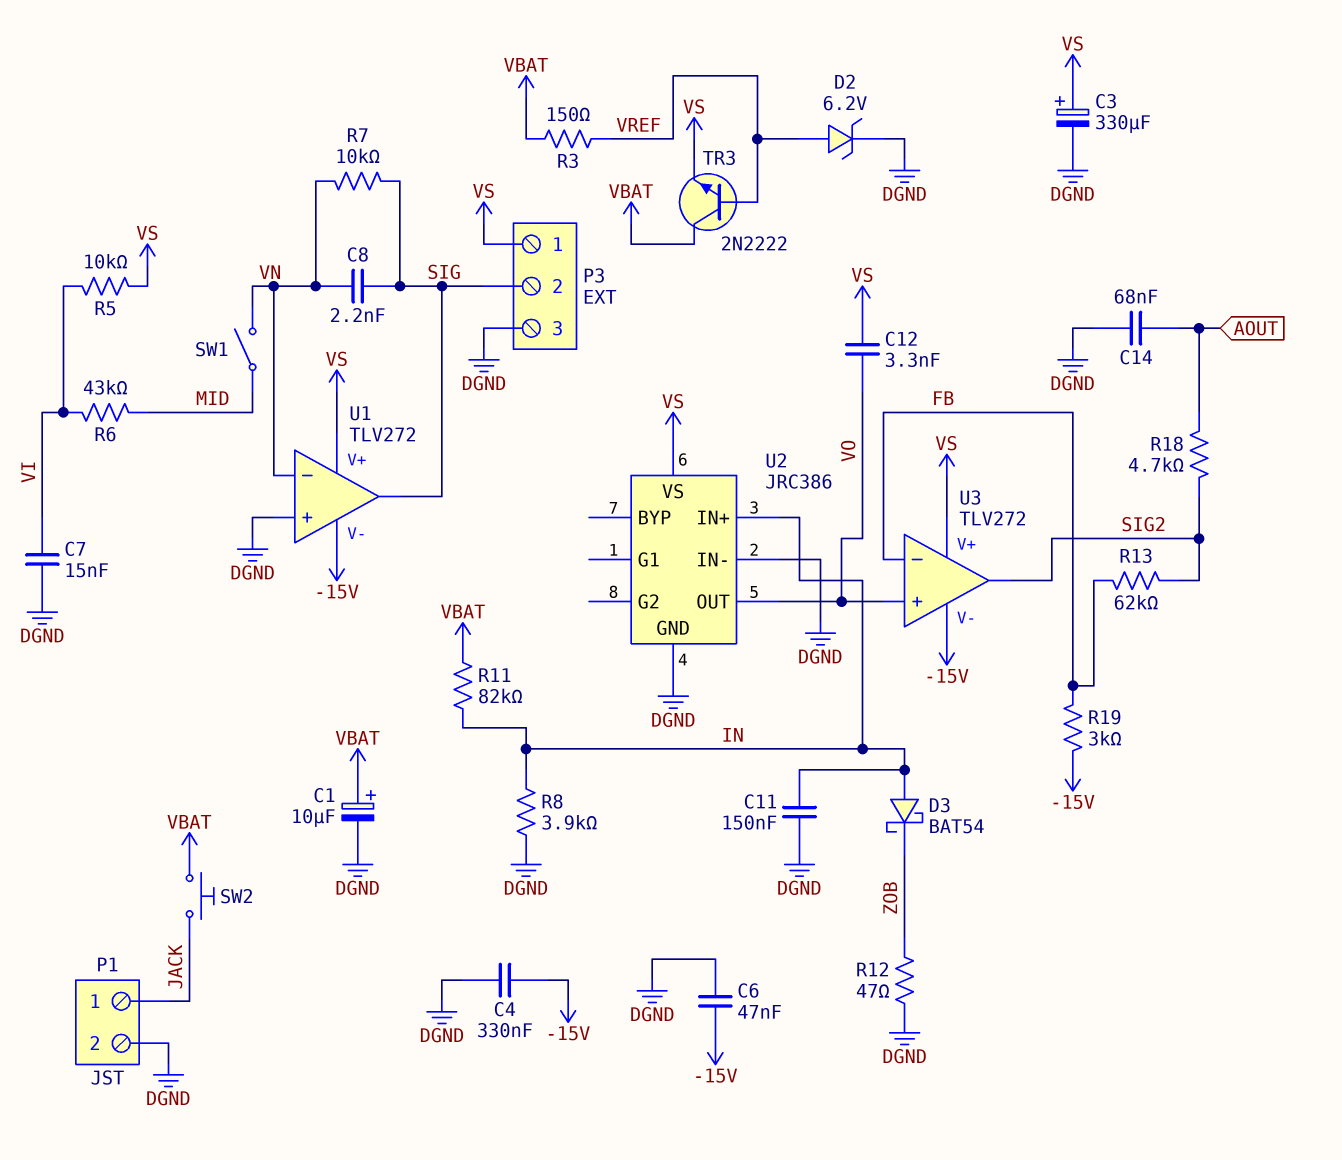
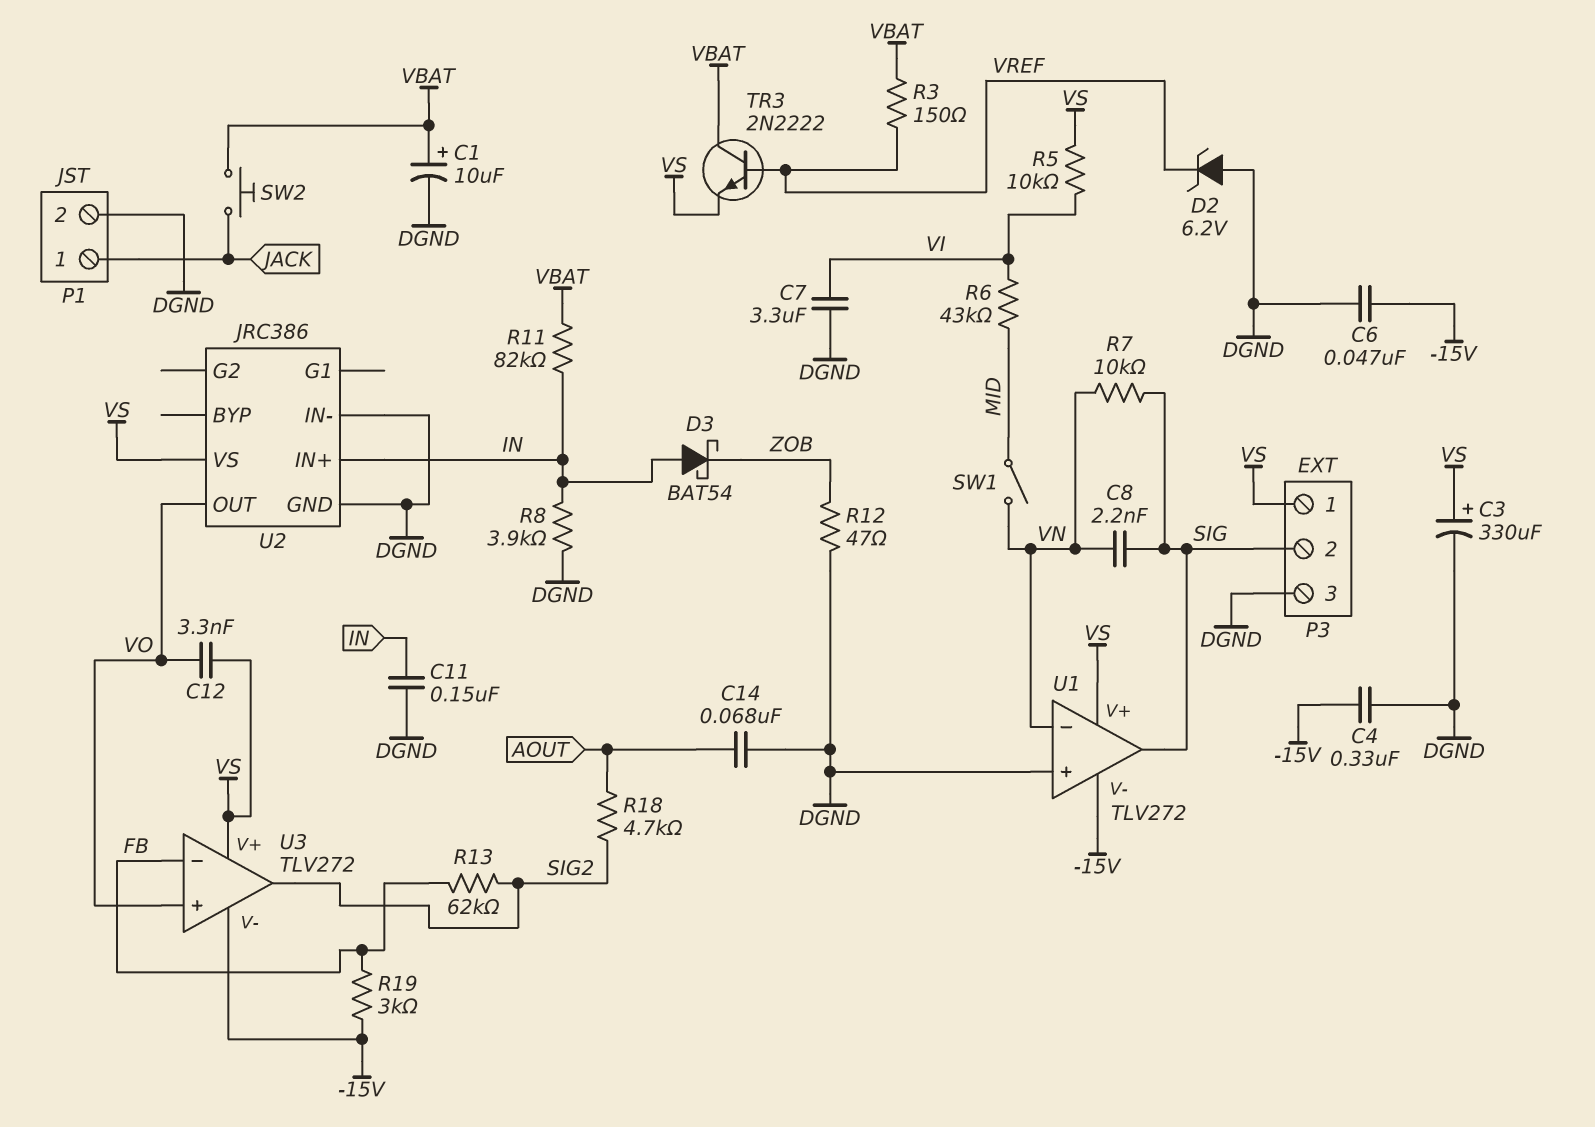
C7: 15nF (DGND, VI) -> 3.3uF (DGND, VI)
D2: zener 6.2V (A VREF, K DGND) -> zener 6.2V (A DGND, K VREF)

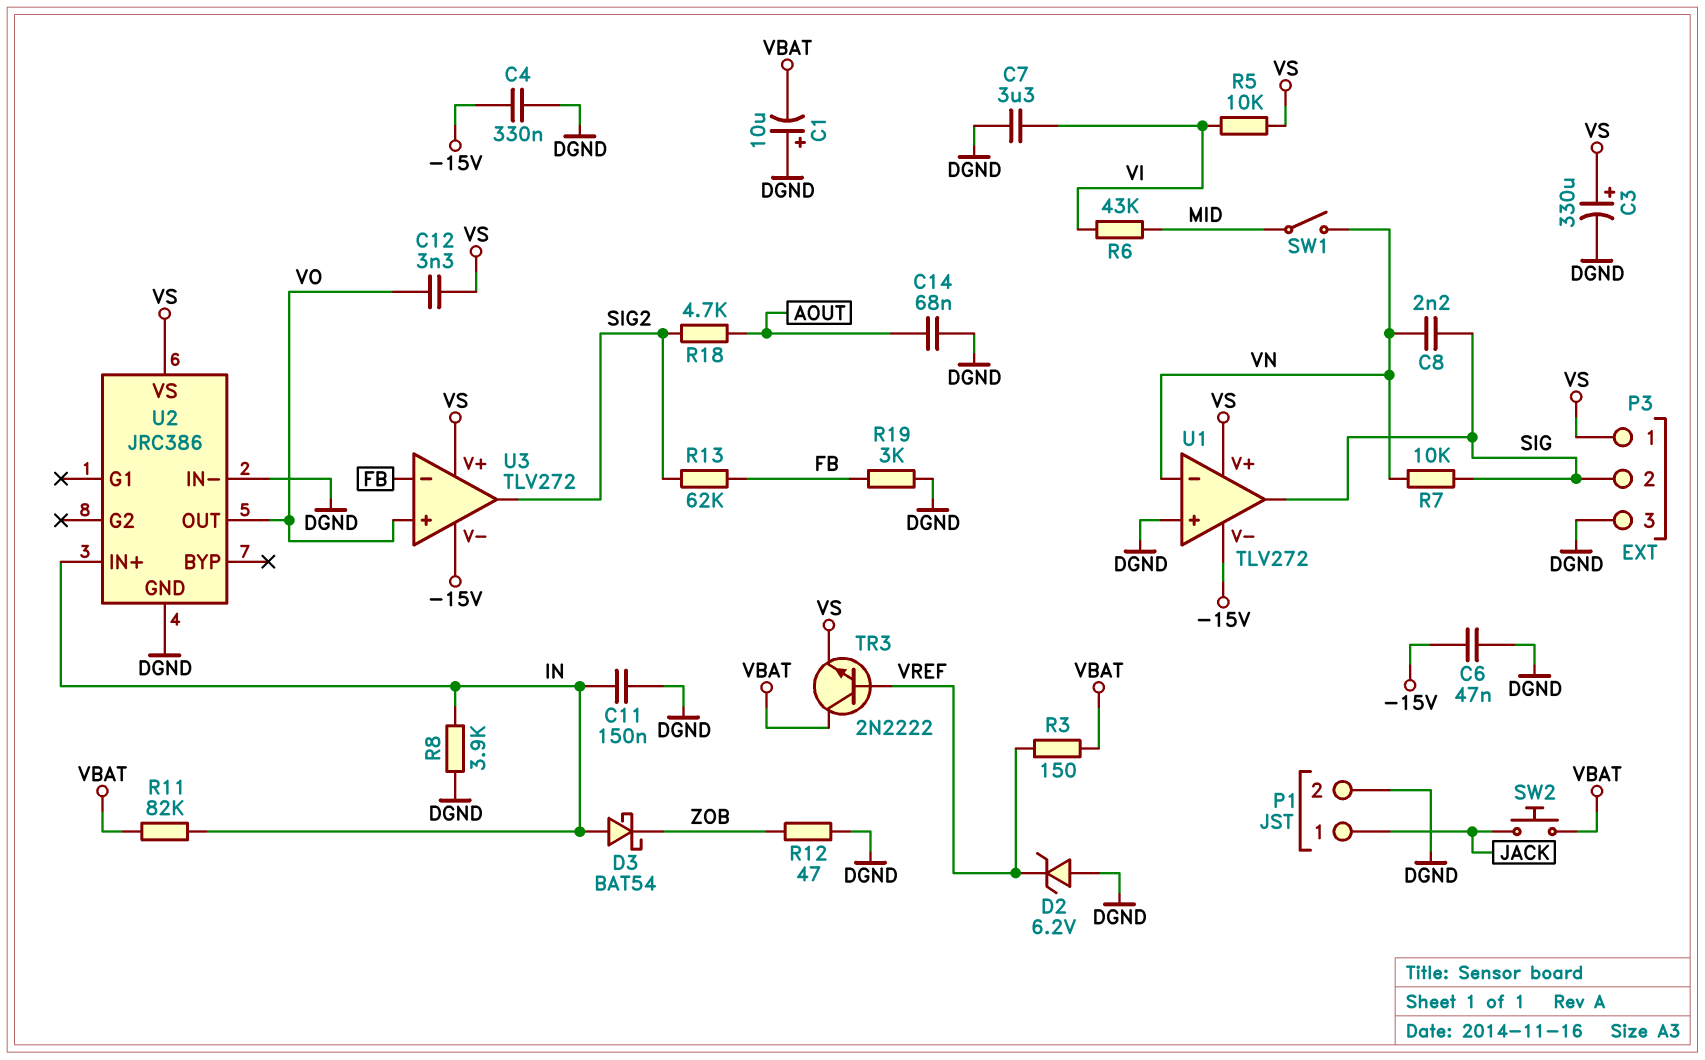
C1: 10uF (plus VBAT, minus DGND) -> 10uF (plus DGND, minus VBAT)
R19: 3k (-15V, FB) -> 3k (DGND, FB)

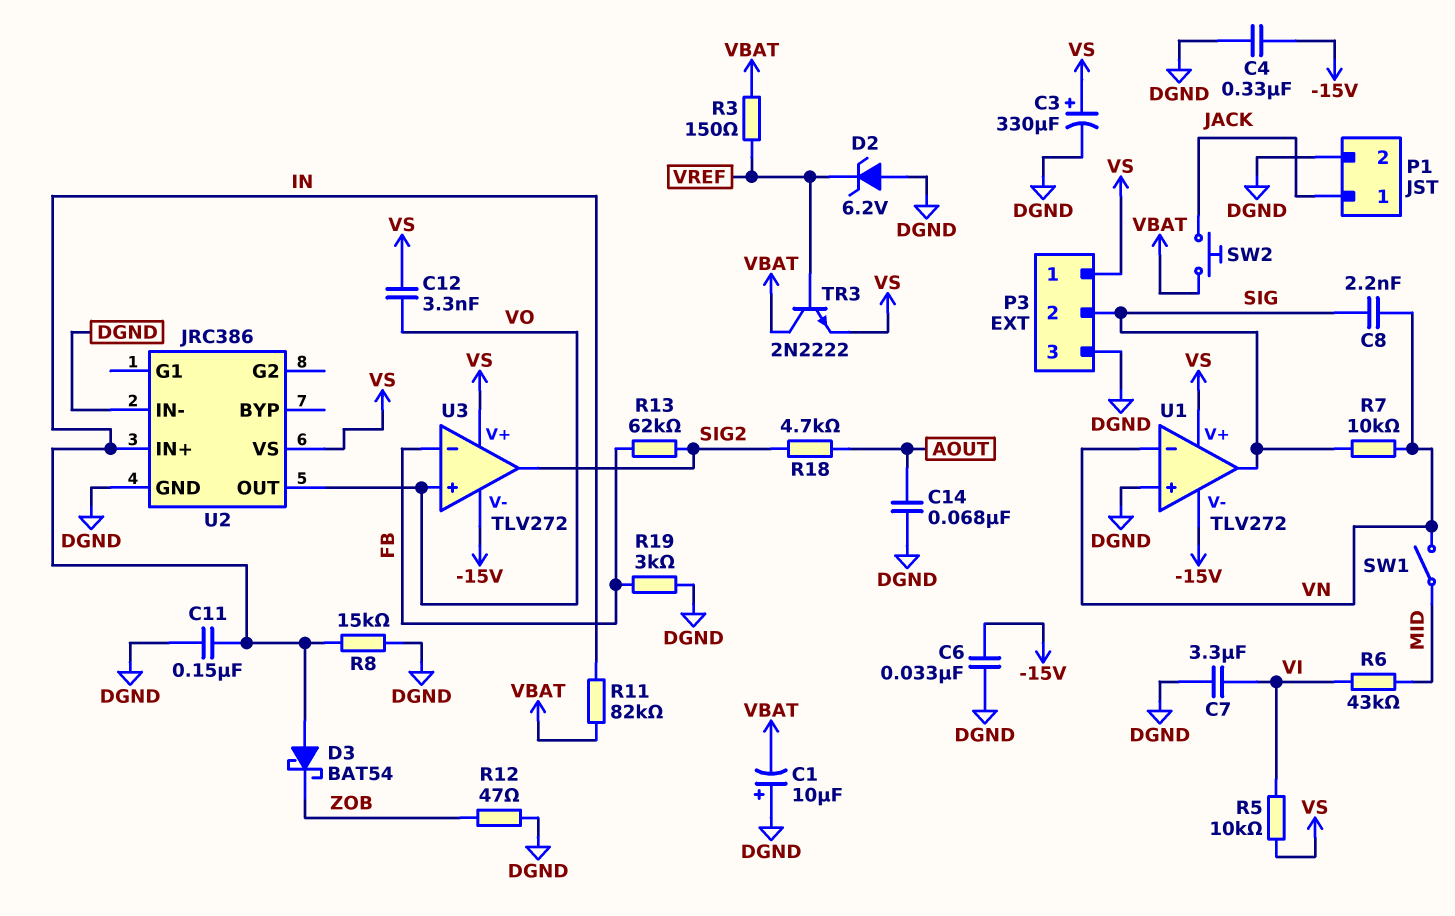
C6: 47nF (-15V, DGND) -> 33nF (-15V, DGND)
R8: 3.9k (DGND, IN) -> 15k (DGND, IN)

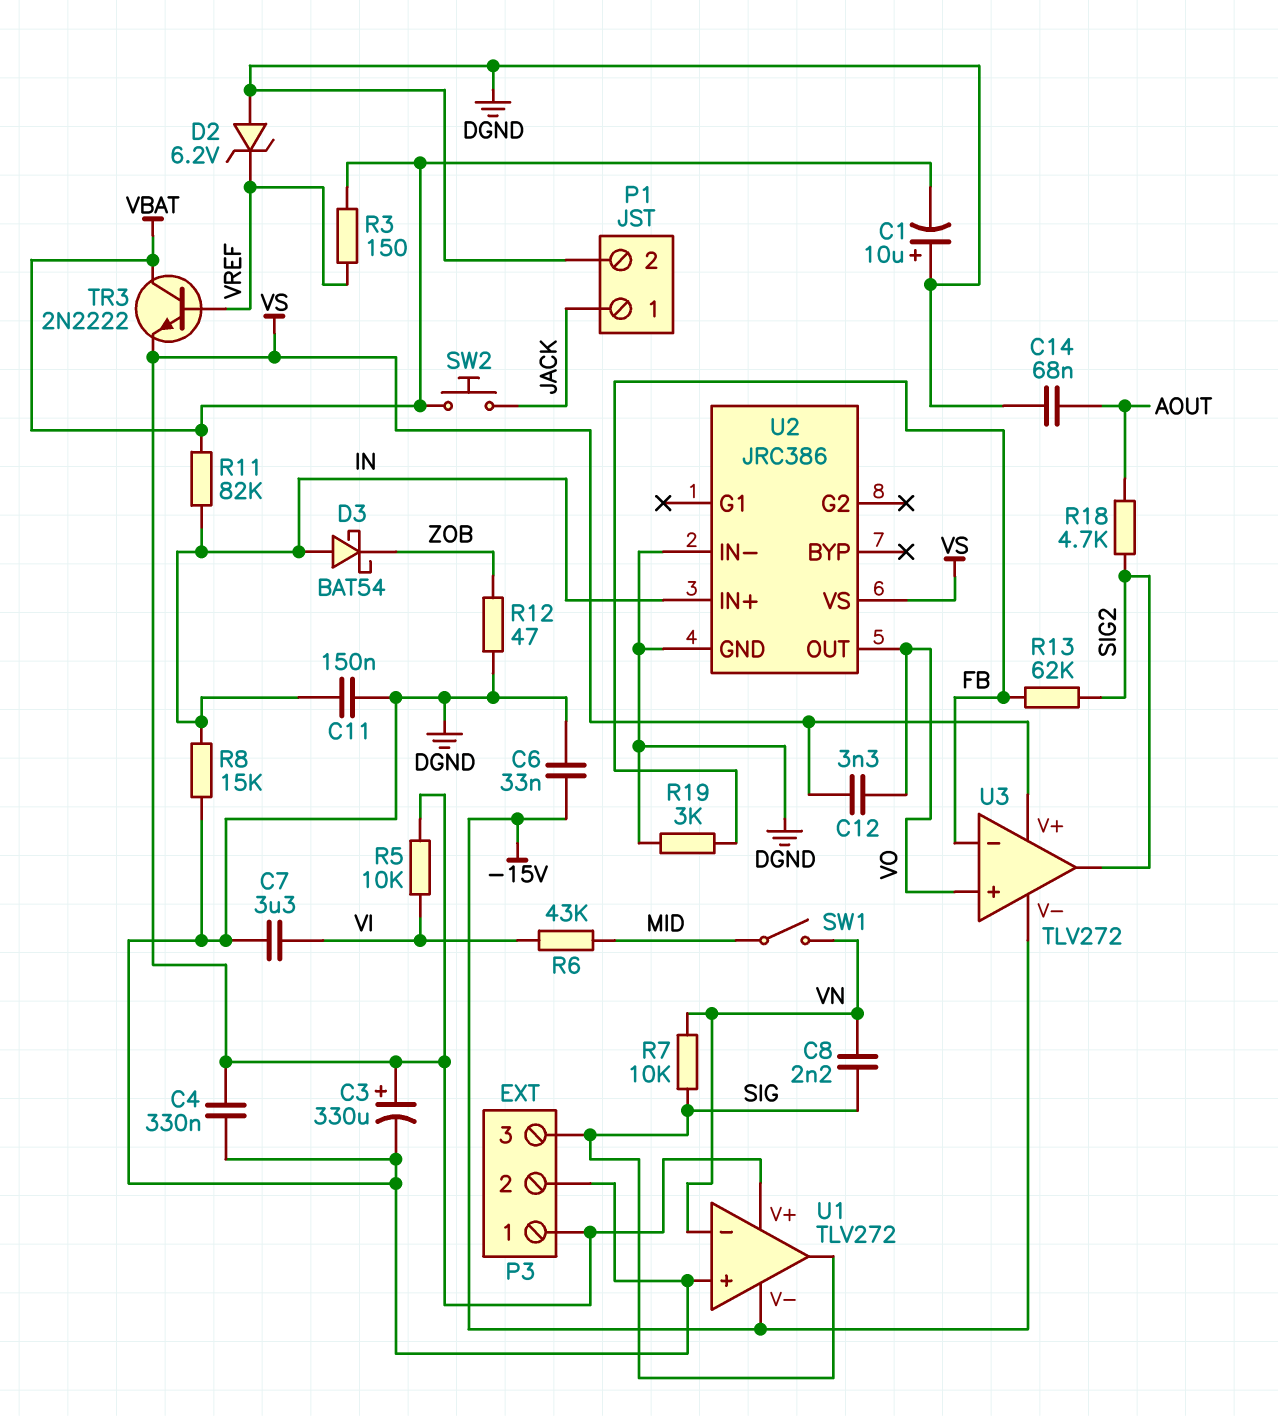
C4: 330nF (-15V, DGND) -> 330nF (DGND, VS)
P3 pin 2: SIG -> DGND
P3 pin 3: DGND -> SIG

